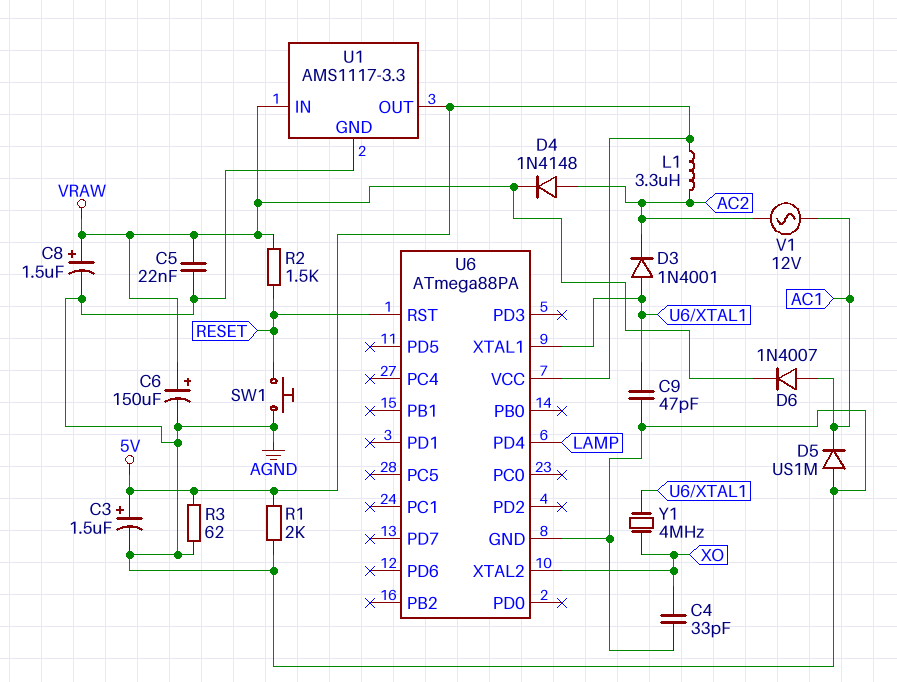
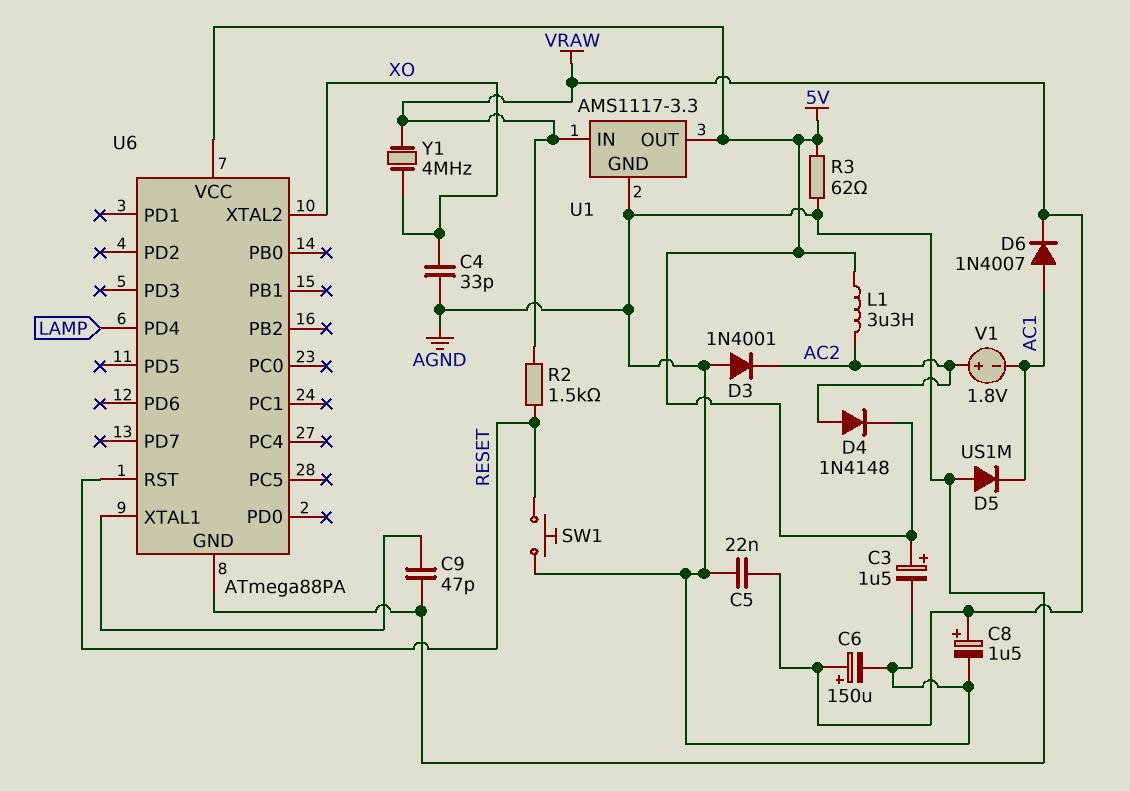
D3: diode 1N4001 (A U6/XTAL1, K AC2) -> diode 1N4001 (A AGND, K AC2)
D4: diode 1N4148 (A AC2, K VRAW) -> diode 1N4148 (A AC2, K 5V)
R1: 2k (5V, AGND) -> none
V1: AC 12V (AC1, AC2) -> 1.8V (plus AC2, minus AC1)
Y1: 4MHz (U6/XTAL1, XO) -> 4MHz (VRAW, XO)

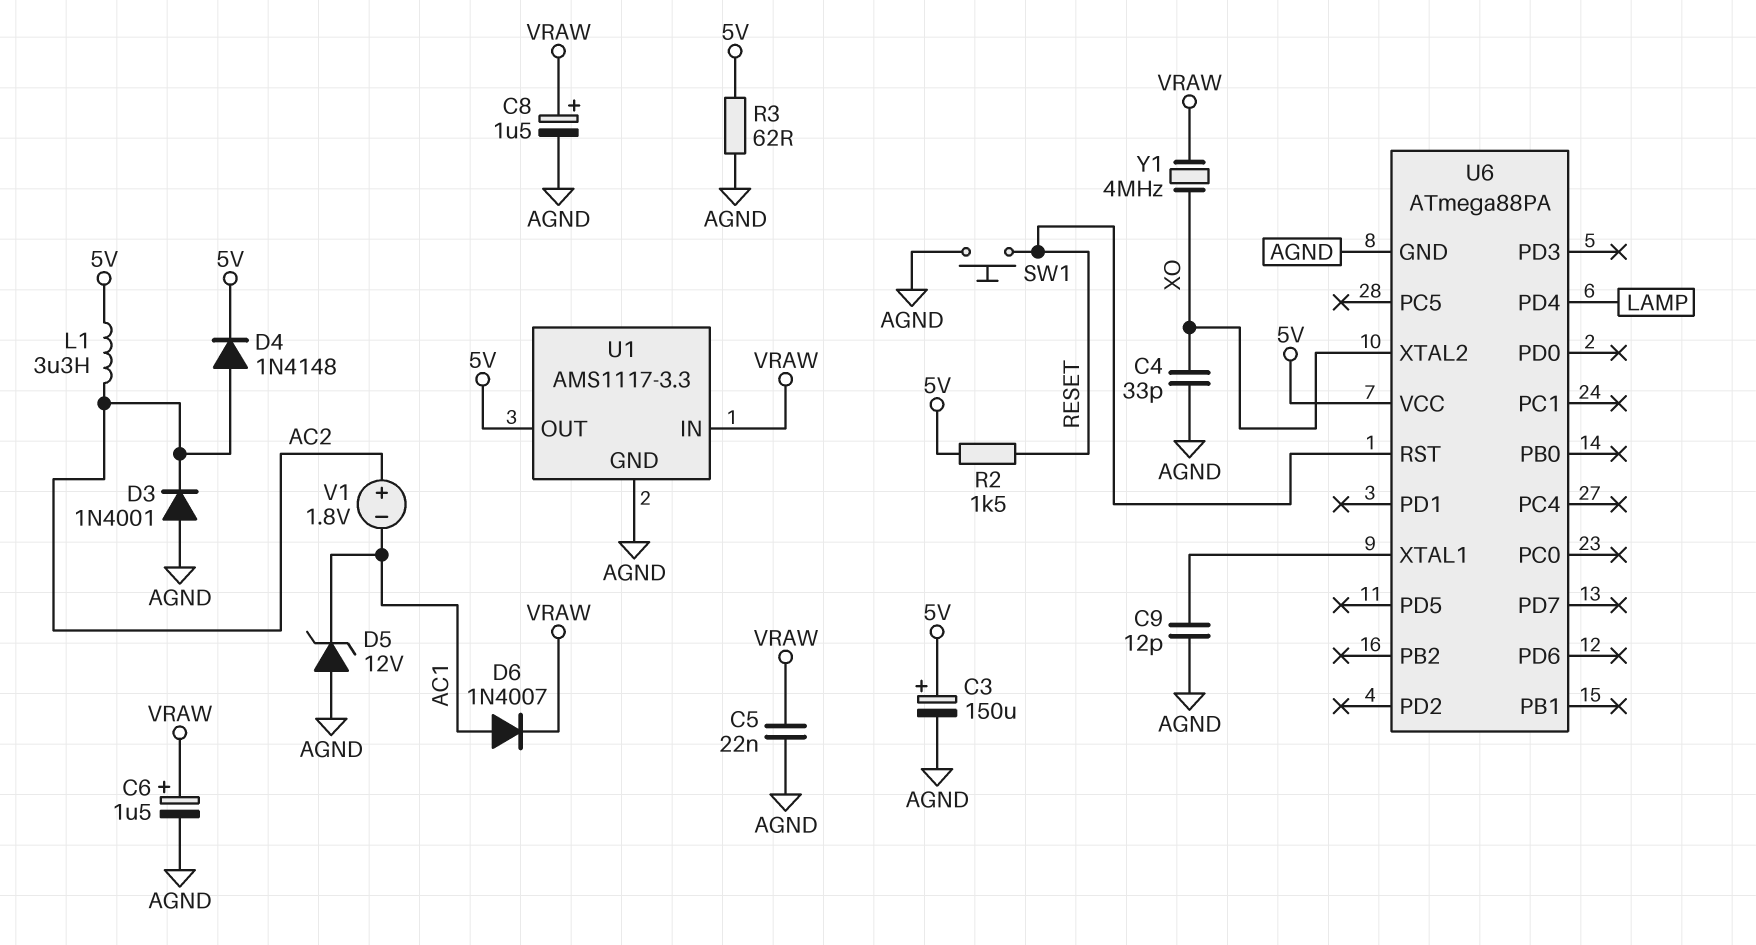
C3: 1.5uF (plus 5V, minus AGND) -> 150uF (plus 5V, minus AGND)
C6: 150uF (plus VRAW, minus AGND) -> 1.5uF (plus VRAW, minus AGND)
C9: 47pF (AGND, U6/XTAL1) -> 12pF (AGND, U6/XTAL1)
D5: diode US1M (A AGND, K AC1) -> zener 12V (A AGND, K AC1)
R2: 1.5k (RESET, VRAW) -> 1.5k (5V, RESET)

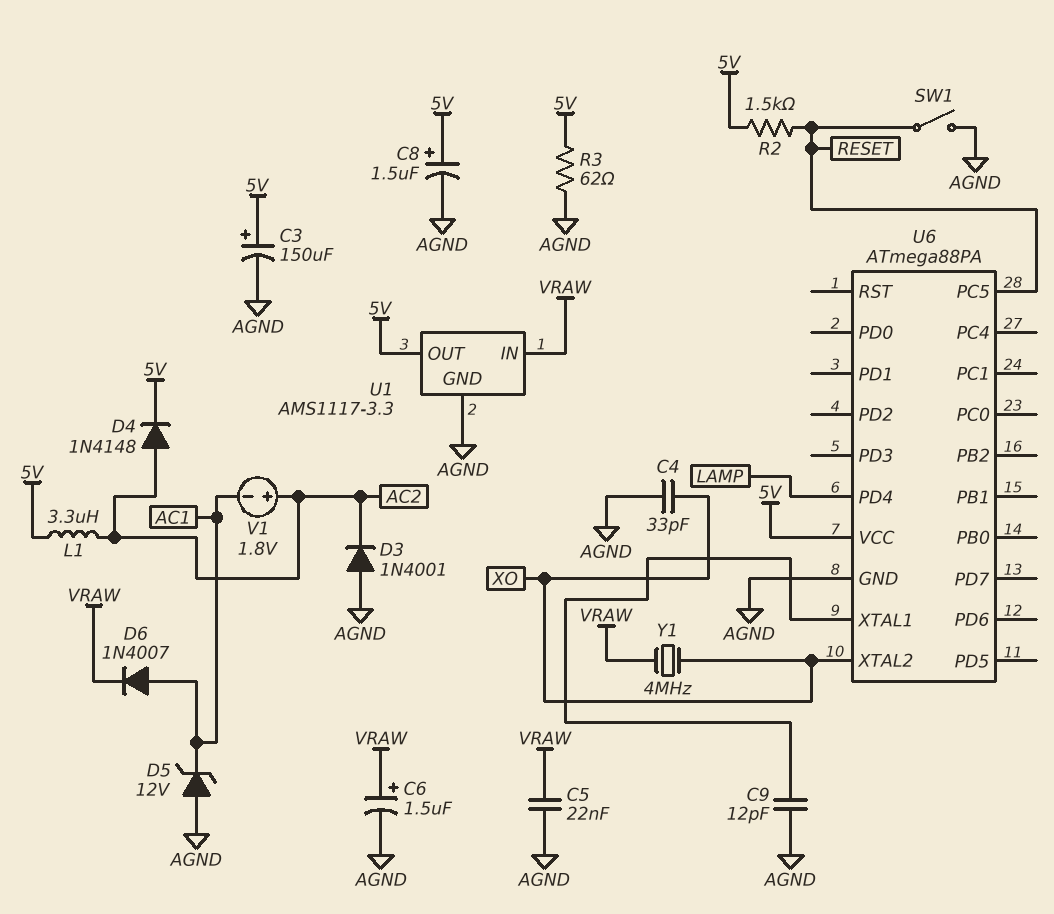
C8: 1.5uF (plus VRAW, minus AGND) -> 1.5uF (plus 5V, minus AGND)
SW1: button (AGND, RESET) -> switch (AGND, RESET)
U6 pin PC5: none -> RESET
U6 pin RST: RESET -> none

